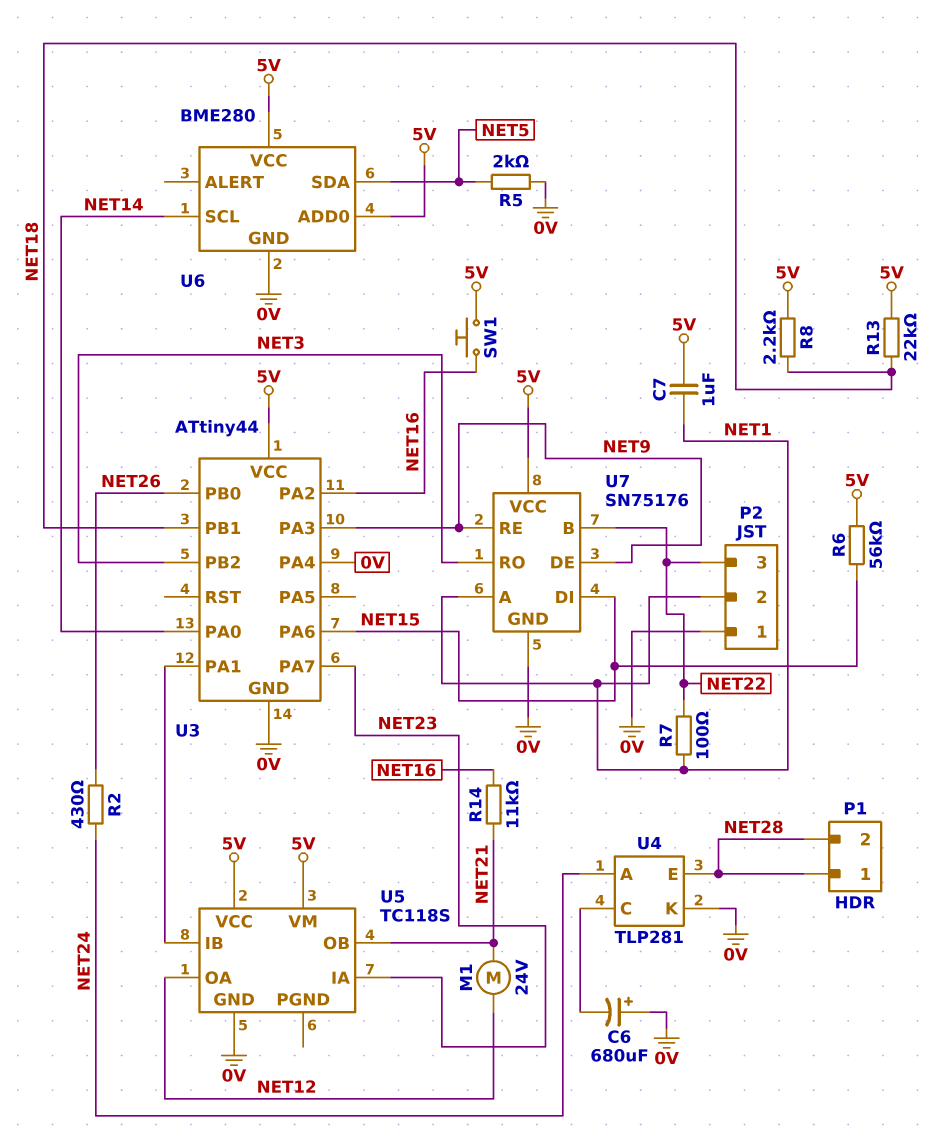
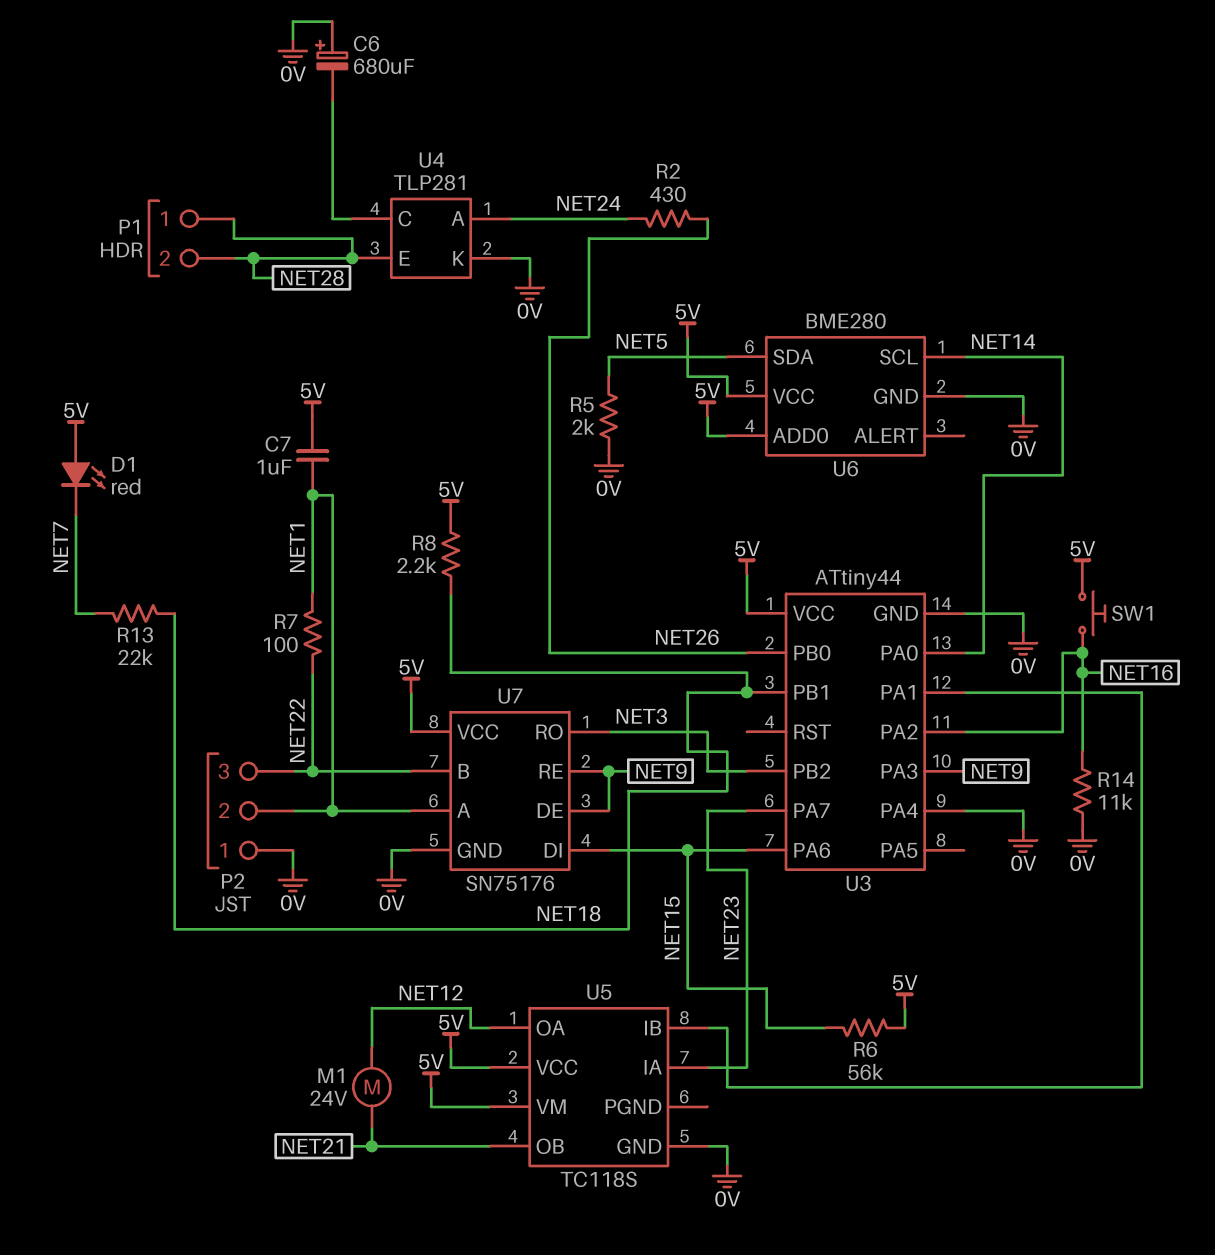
D1: none -> LED red (A 5V, K NET7)
R13: 22k (5V, NET18) -> 22k (NET7, NET18)
R14: 11k (NET16, NET21) -> 11k (0V, NET16)

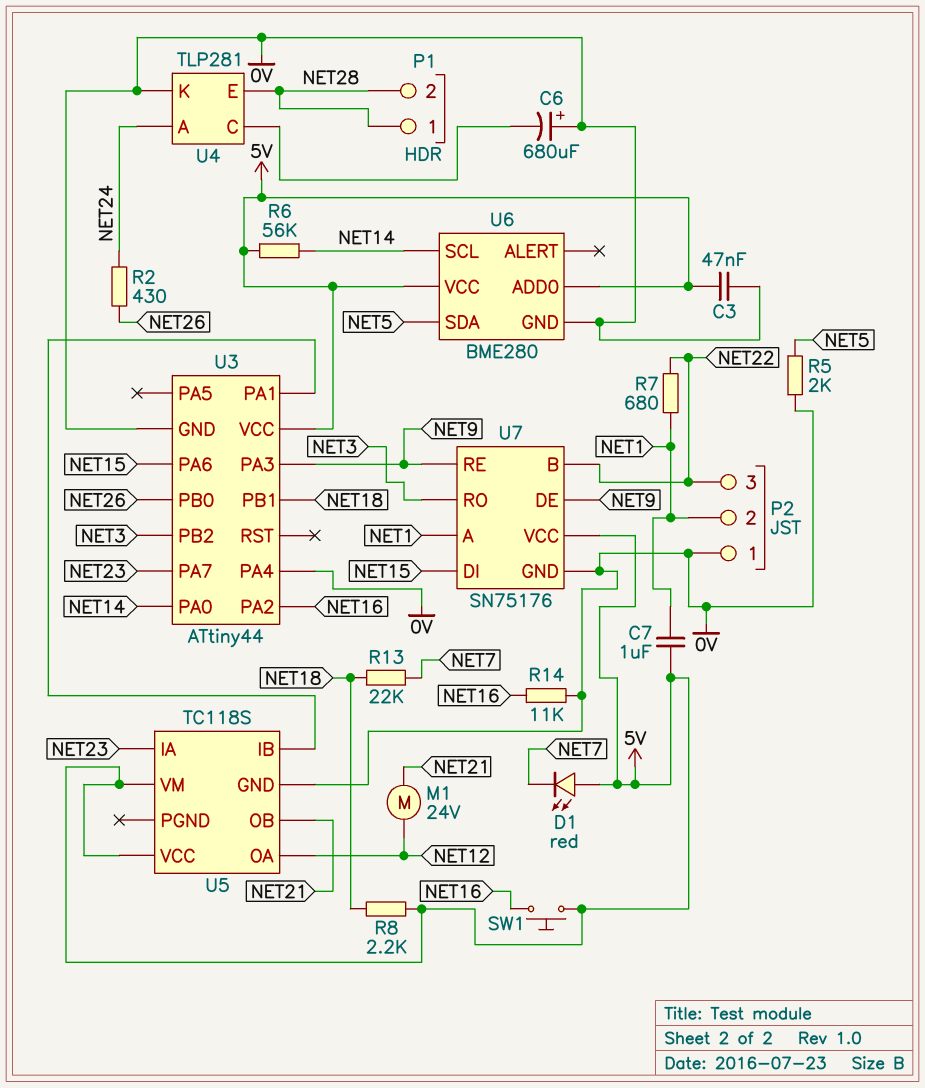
C3: none -> 47nF (0V, 5V)
R6: 56k (5V, NET15) -> 56k (5V, NET14)
R7: 100 (NET1, NET22) -> 680 (NET1, NET22)

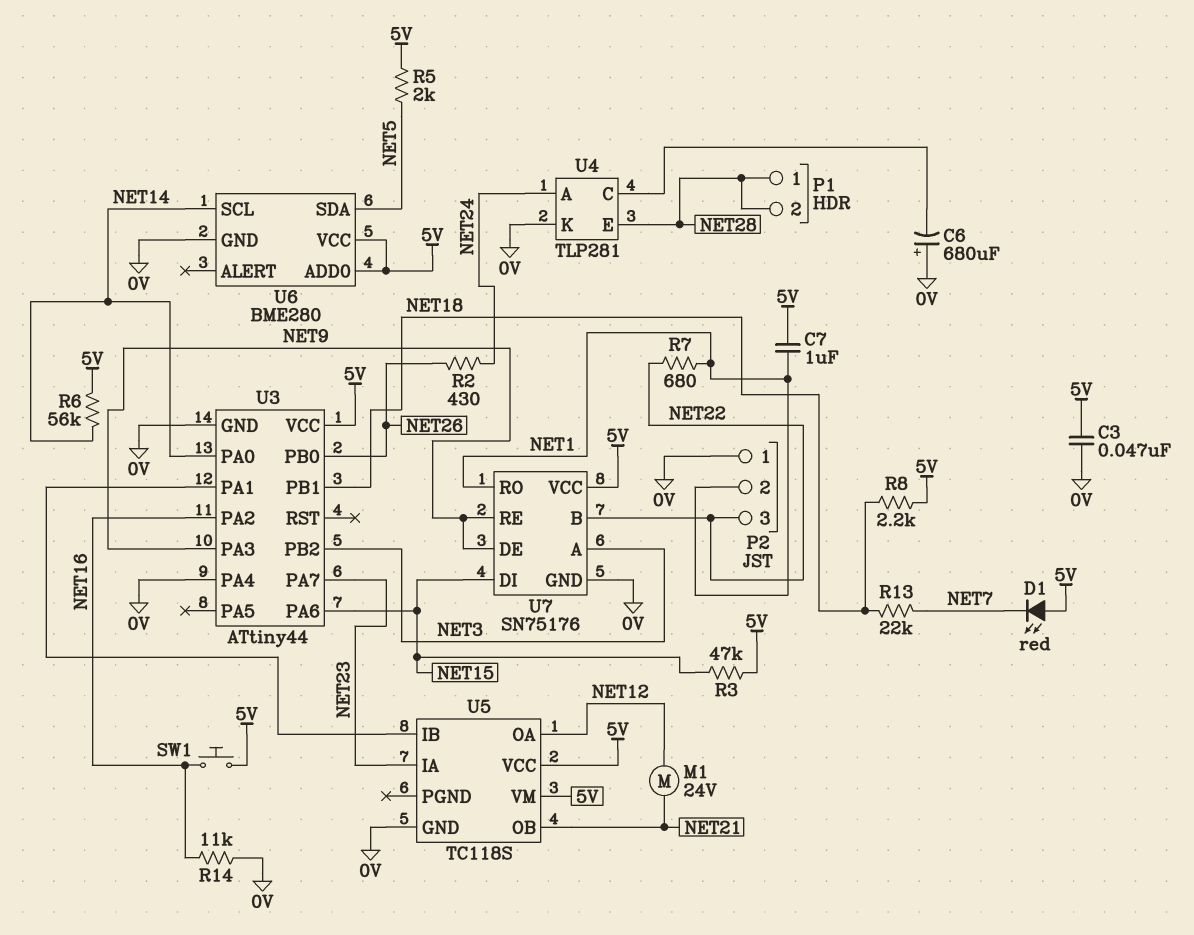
R3: none -> 47k (5V, NET15)
R5: 2k (0V, NET5) -> 2k (5V, NET5)
U7 pin A: NET1 -> NET3
U7 pin RO: NET3 -> NET1

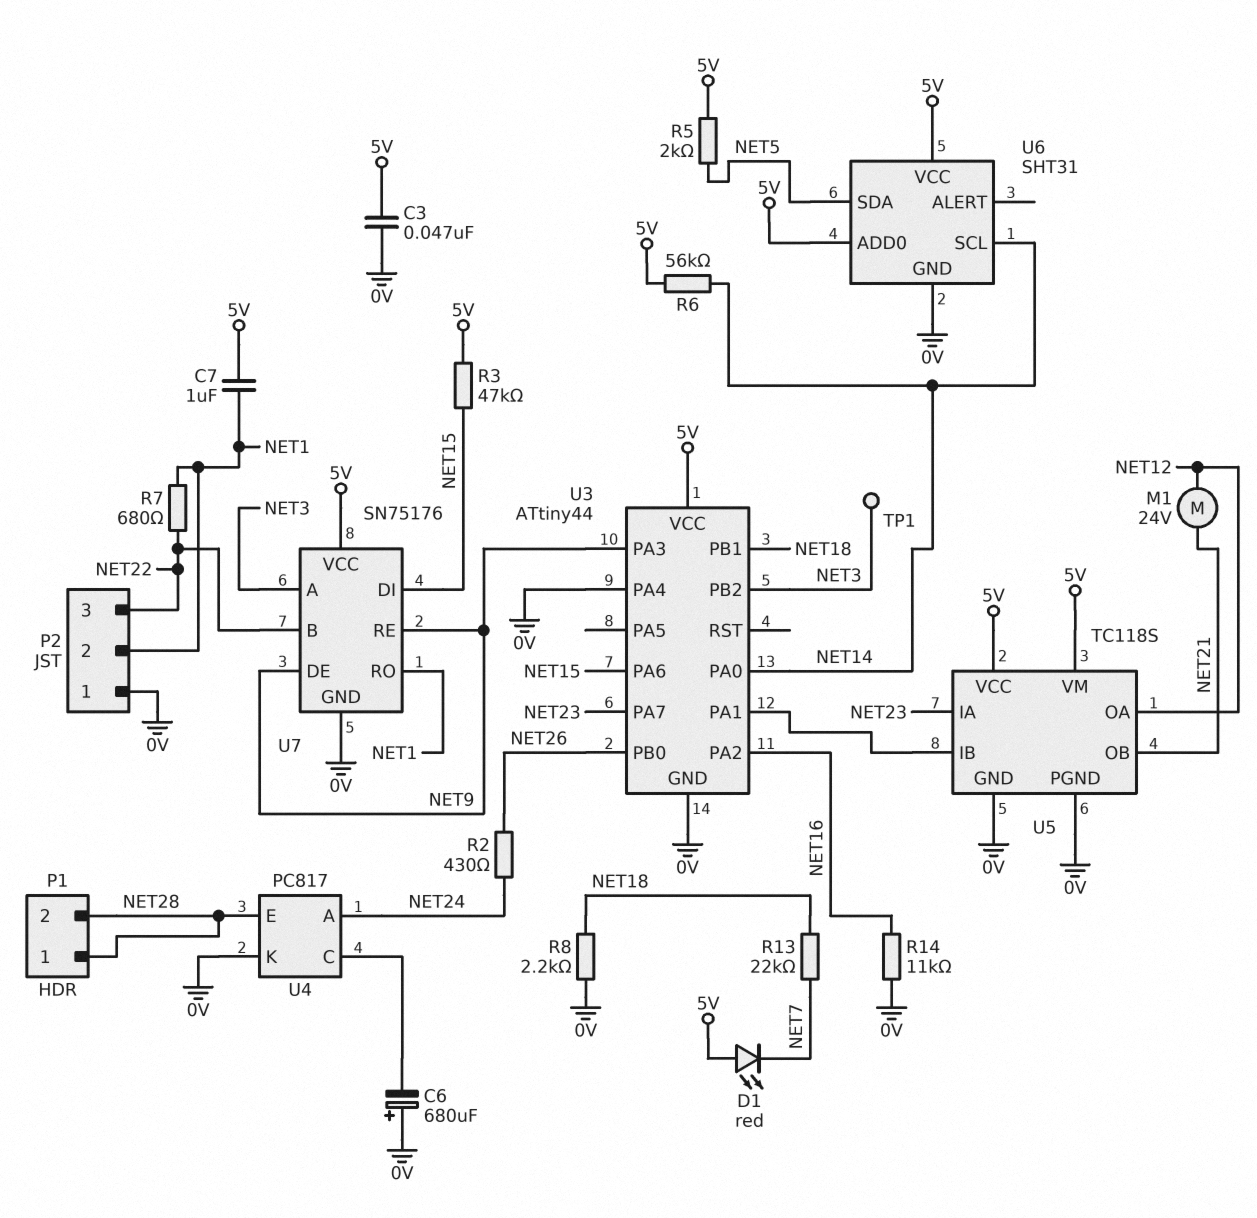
R8: 2.2k (5V, NET18) -> 2.2k (0V, NET18)
SW1: button (5V, NET16) -> none
TP1: none -> test point (NET3)
U4: TLP281 -> PC817
U5 pin PGND: none -> 0V
U6: BME280 -> SHT31

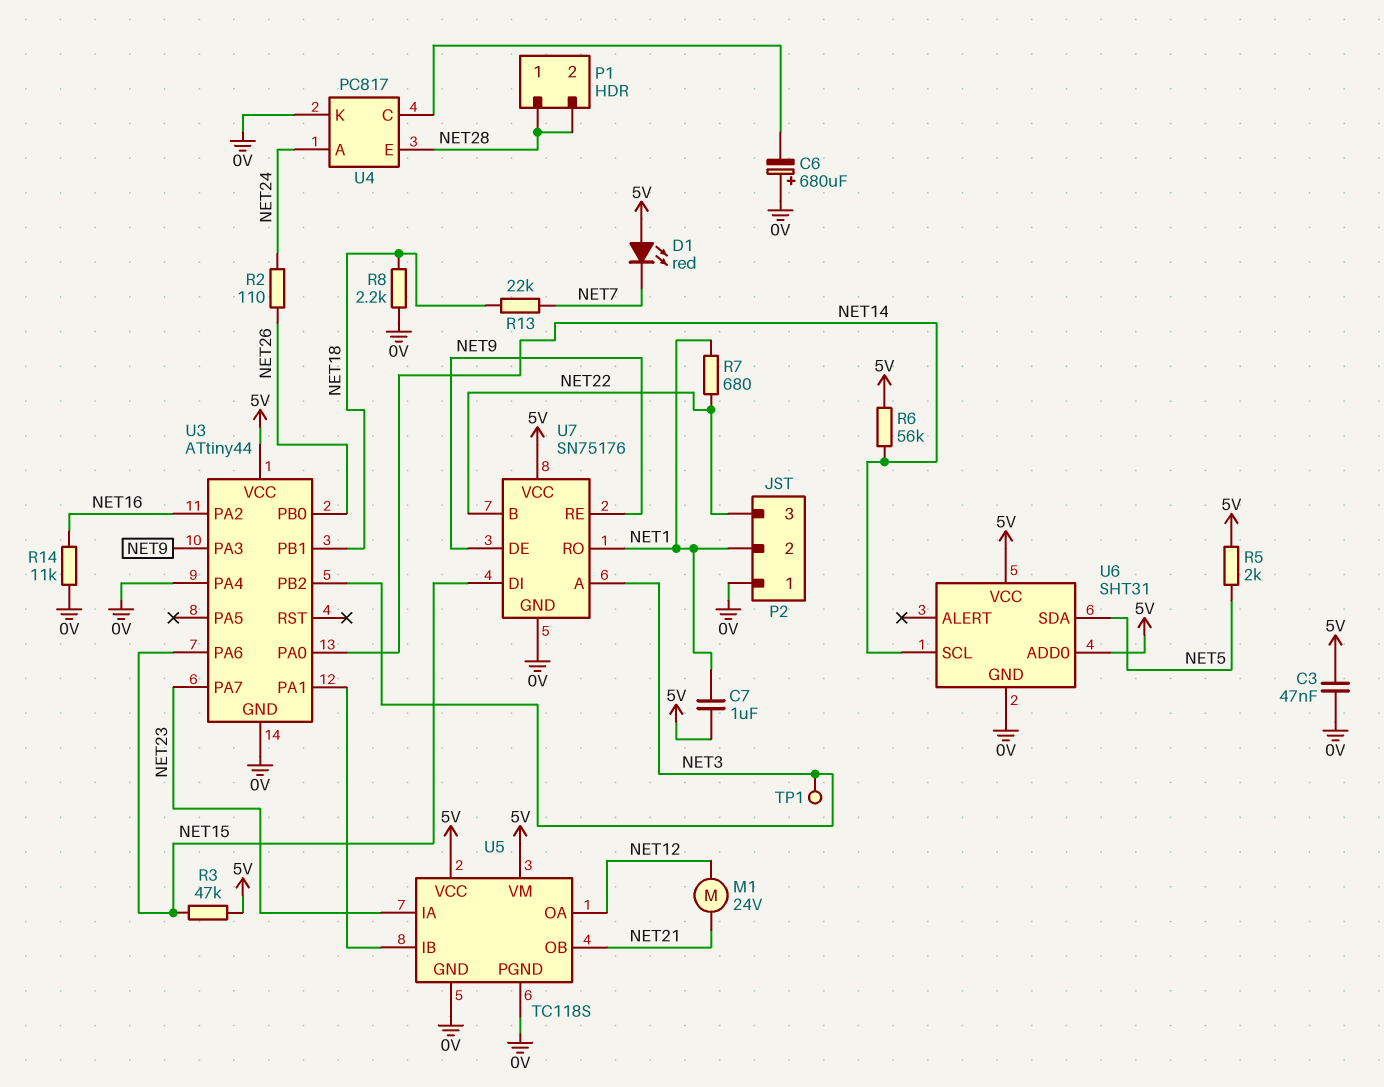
R2: 430 (NET24, NET26) -> 110 (NET24, NET26)

